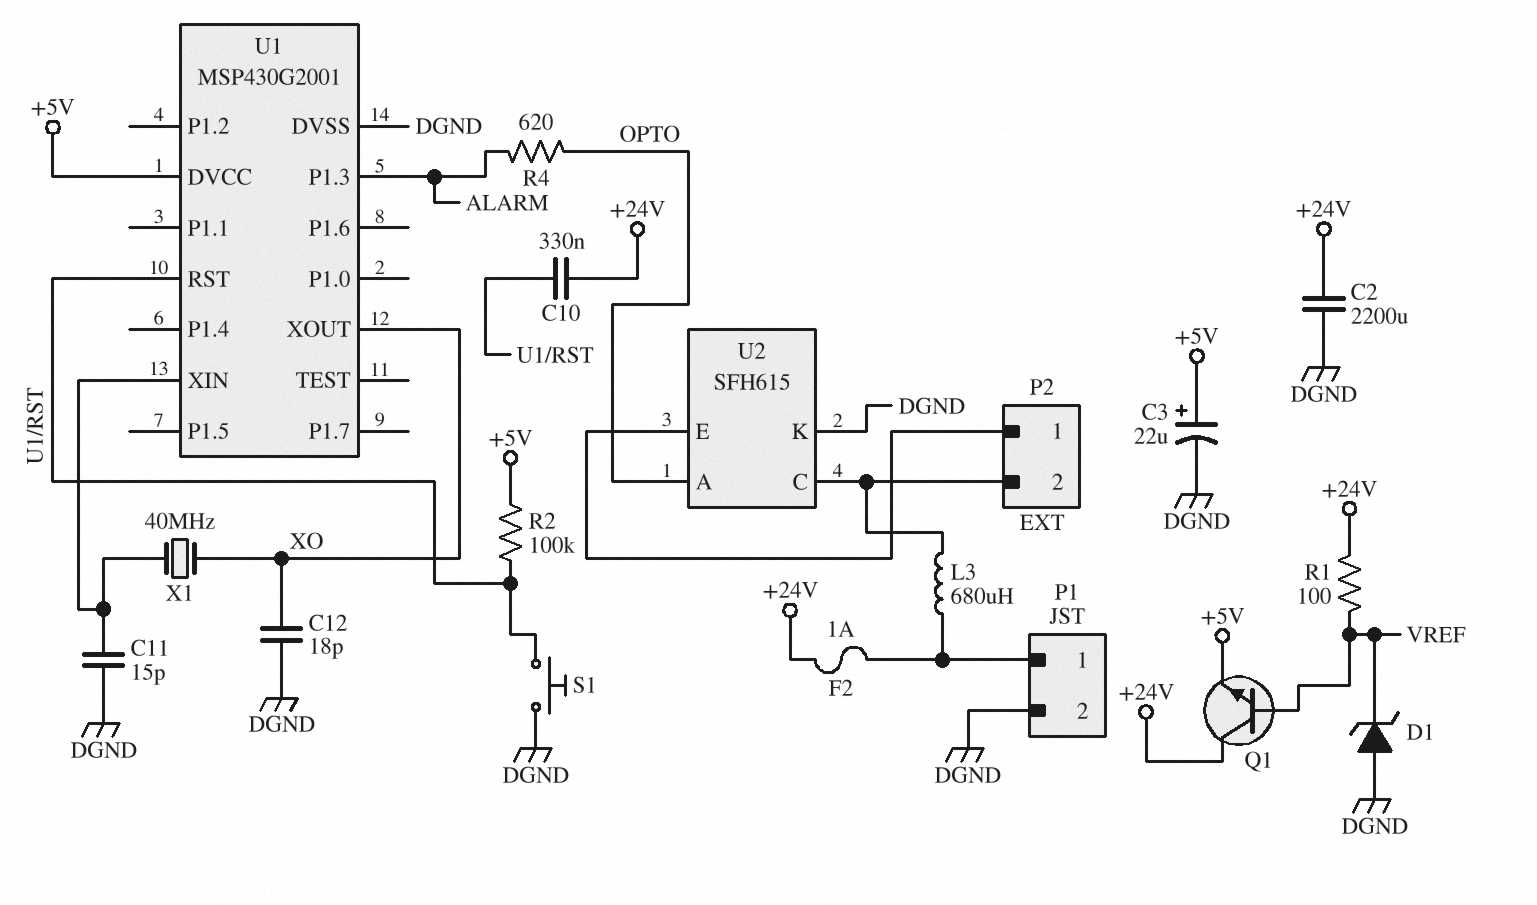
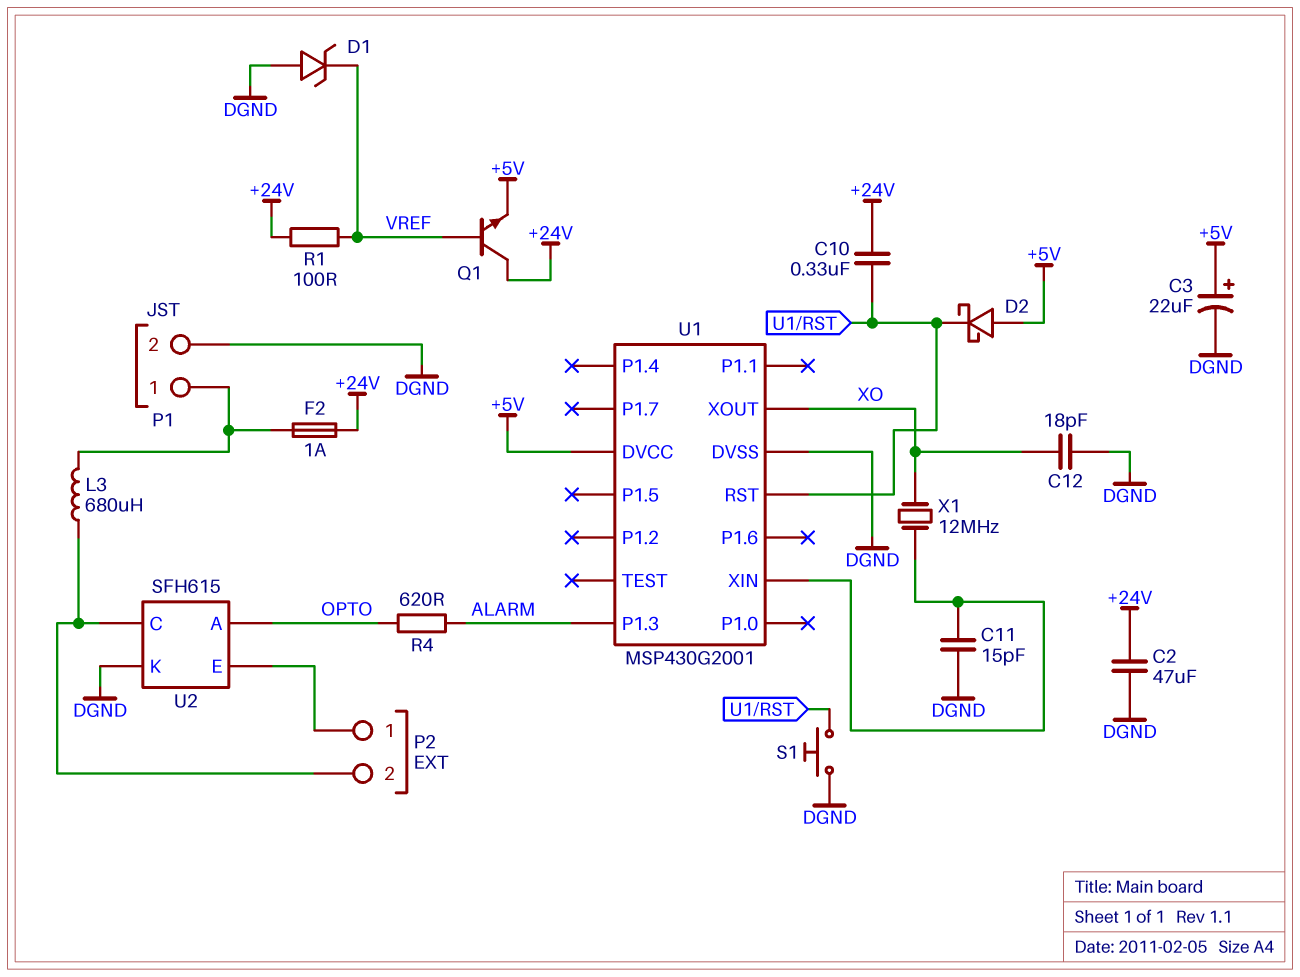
C2: 2200uF (+24V, DGND) -> 47uF (+24V, DGND)
D2: none -> schottky (A +5V, K U1/RST)
R2: 100k (+5V, U1/RST) -> none
X1: 40MHz (U1/XIN, XO) -> 12MHz (U1/XIN, XO)

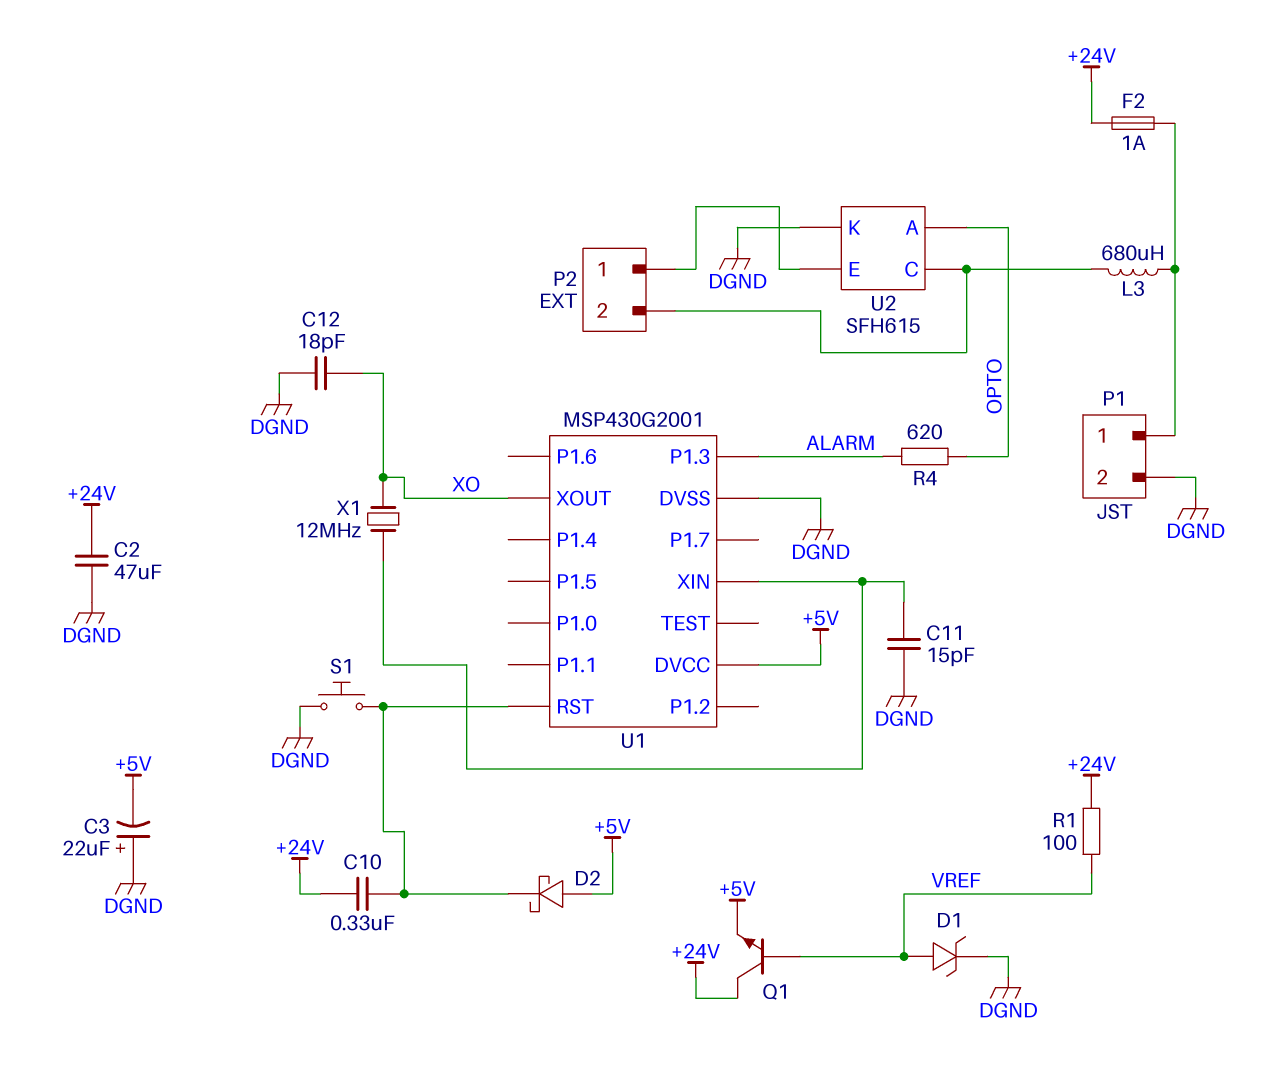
C3: 22uF (plus +5V, minus DGND) -> 22uF (plus DGND, minus +5V)
D1: zener (A DGND, K VREF) -> zener (A VREF, K DGND)

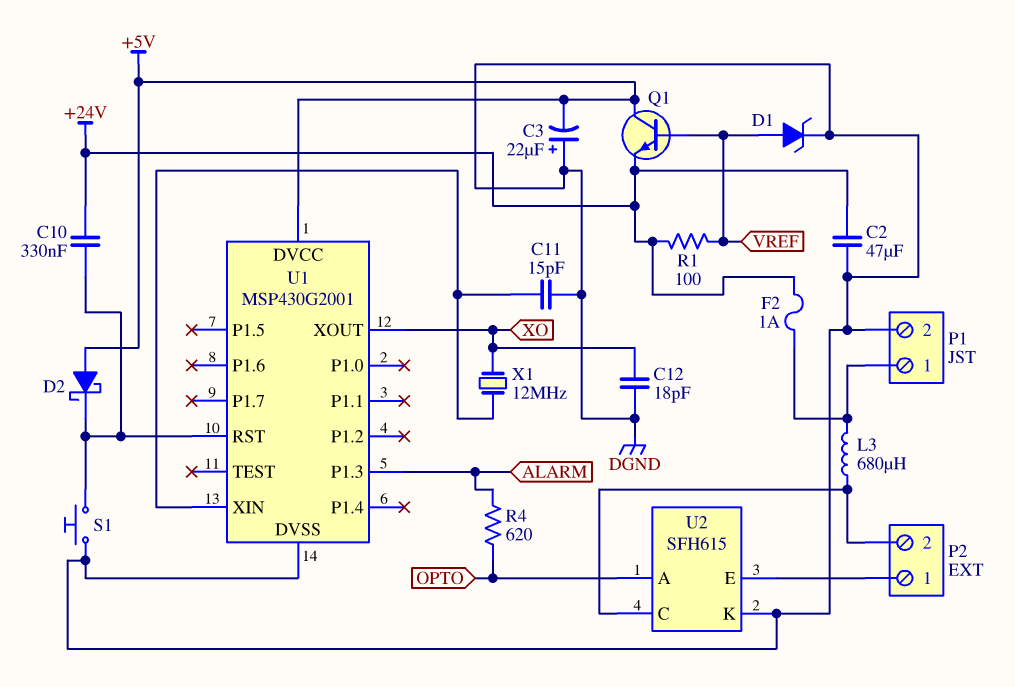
Q1: NPN (B VREF, C +24V, E +5V) -> NPN (B VREF, C +5V, E +24V)

